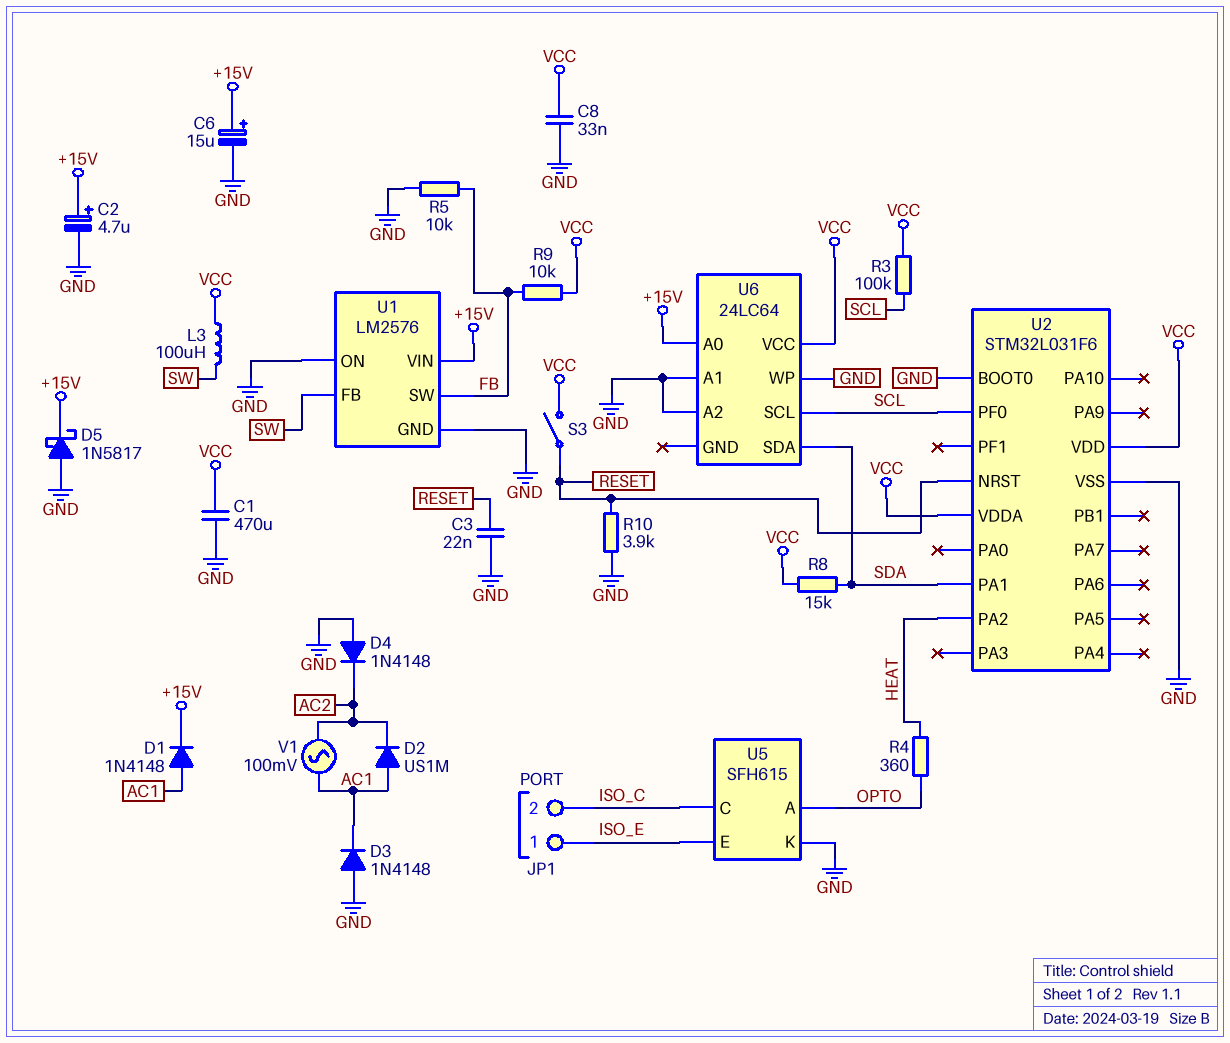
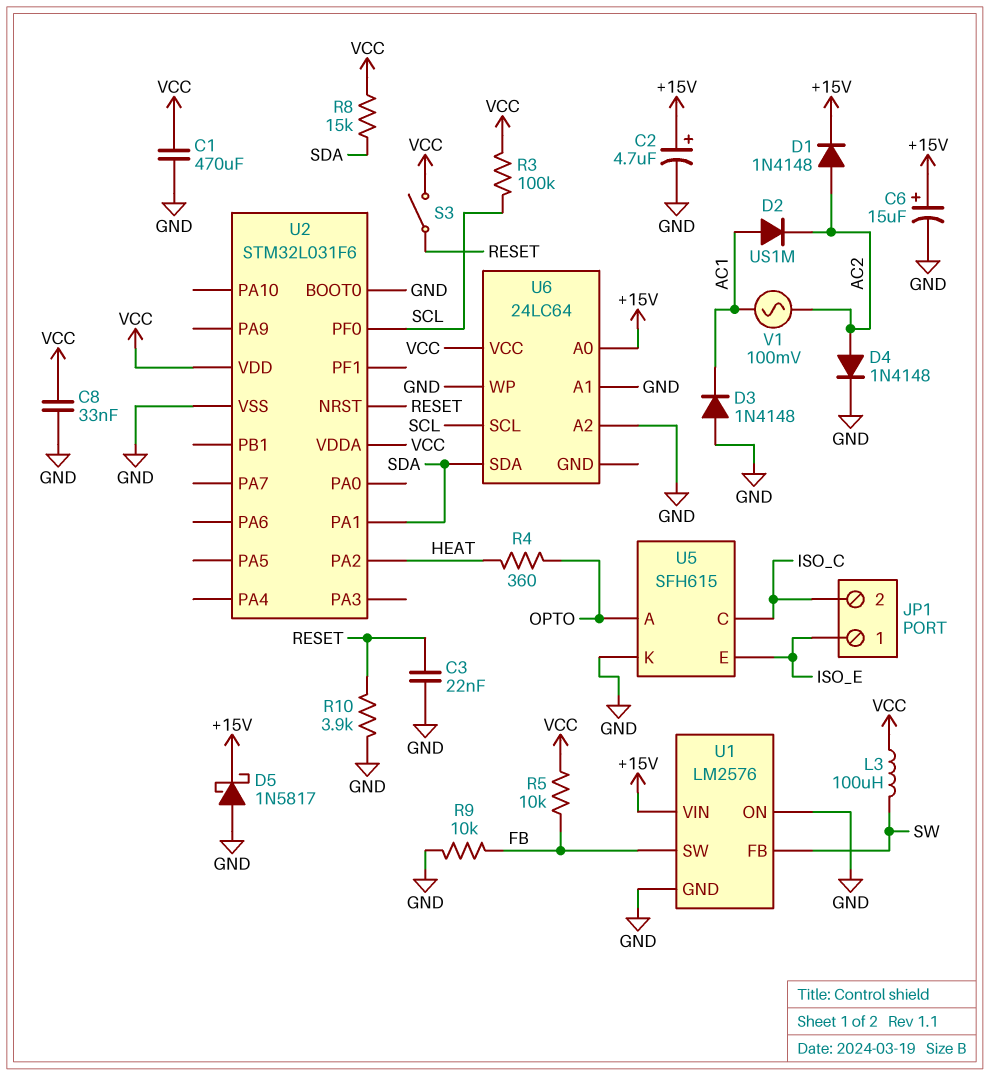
D1: diode 1N4148 (A AC1, K +15V) -> diode 1N4148 (A AC2, K +15V)
D4: diode 1N4148 (A GND, K AC2) -> diode 1N4148 (A AC2, K GND)
R5: 10k (FB, GND) -> 10k (FB, VCC)
R9: 10k (FB, VCC) -> 10k (FB, GND)

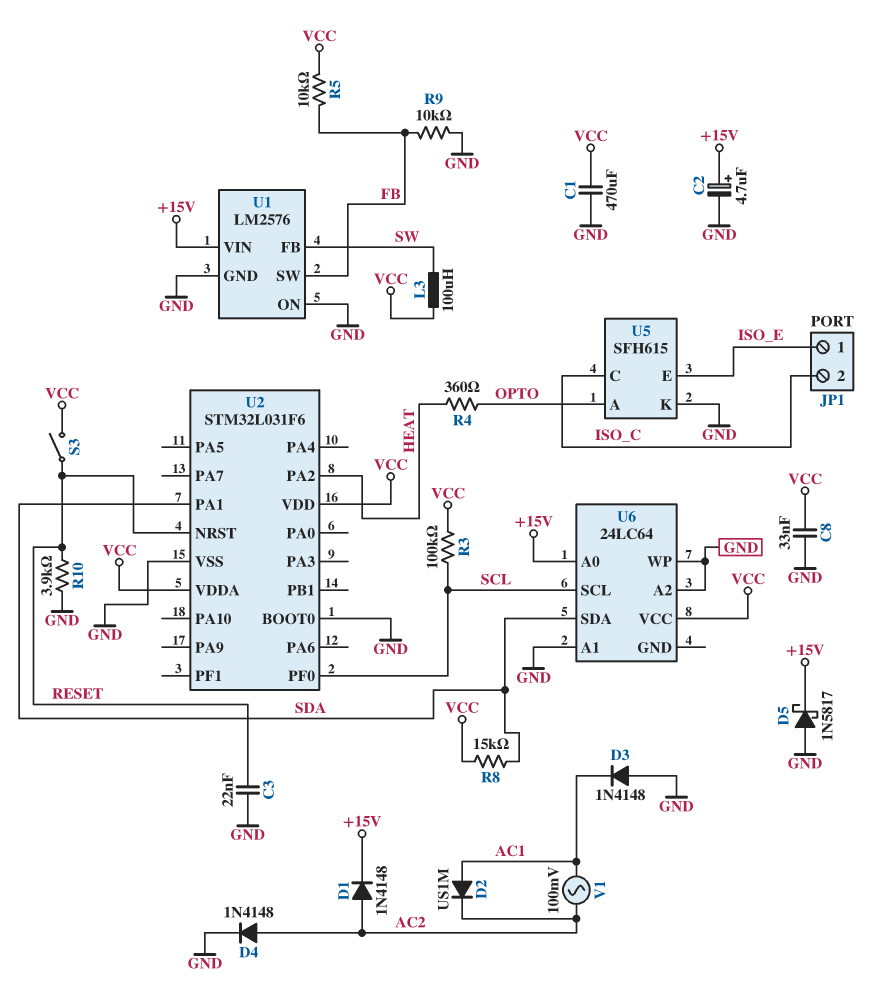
C6: 15uF (plus +15V, minus GND) -> none

